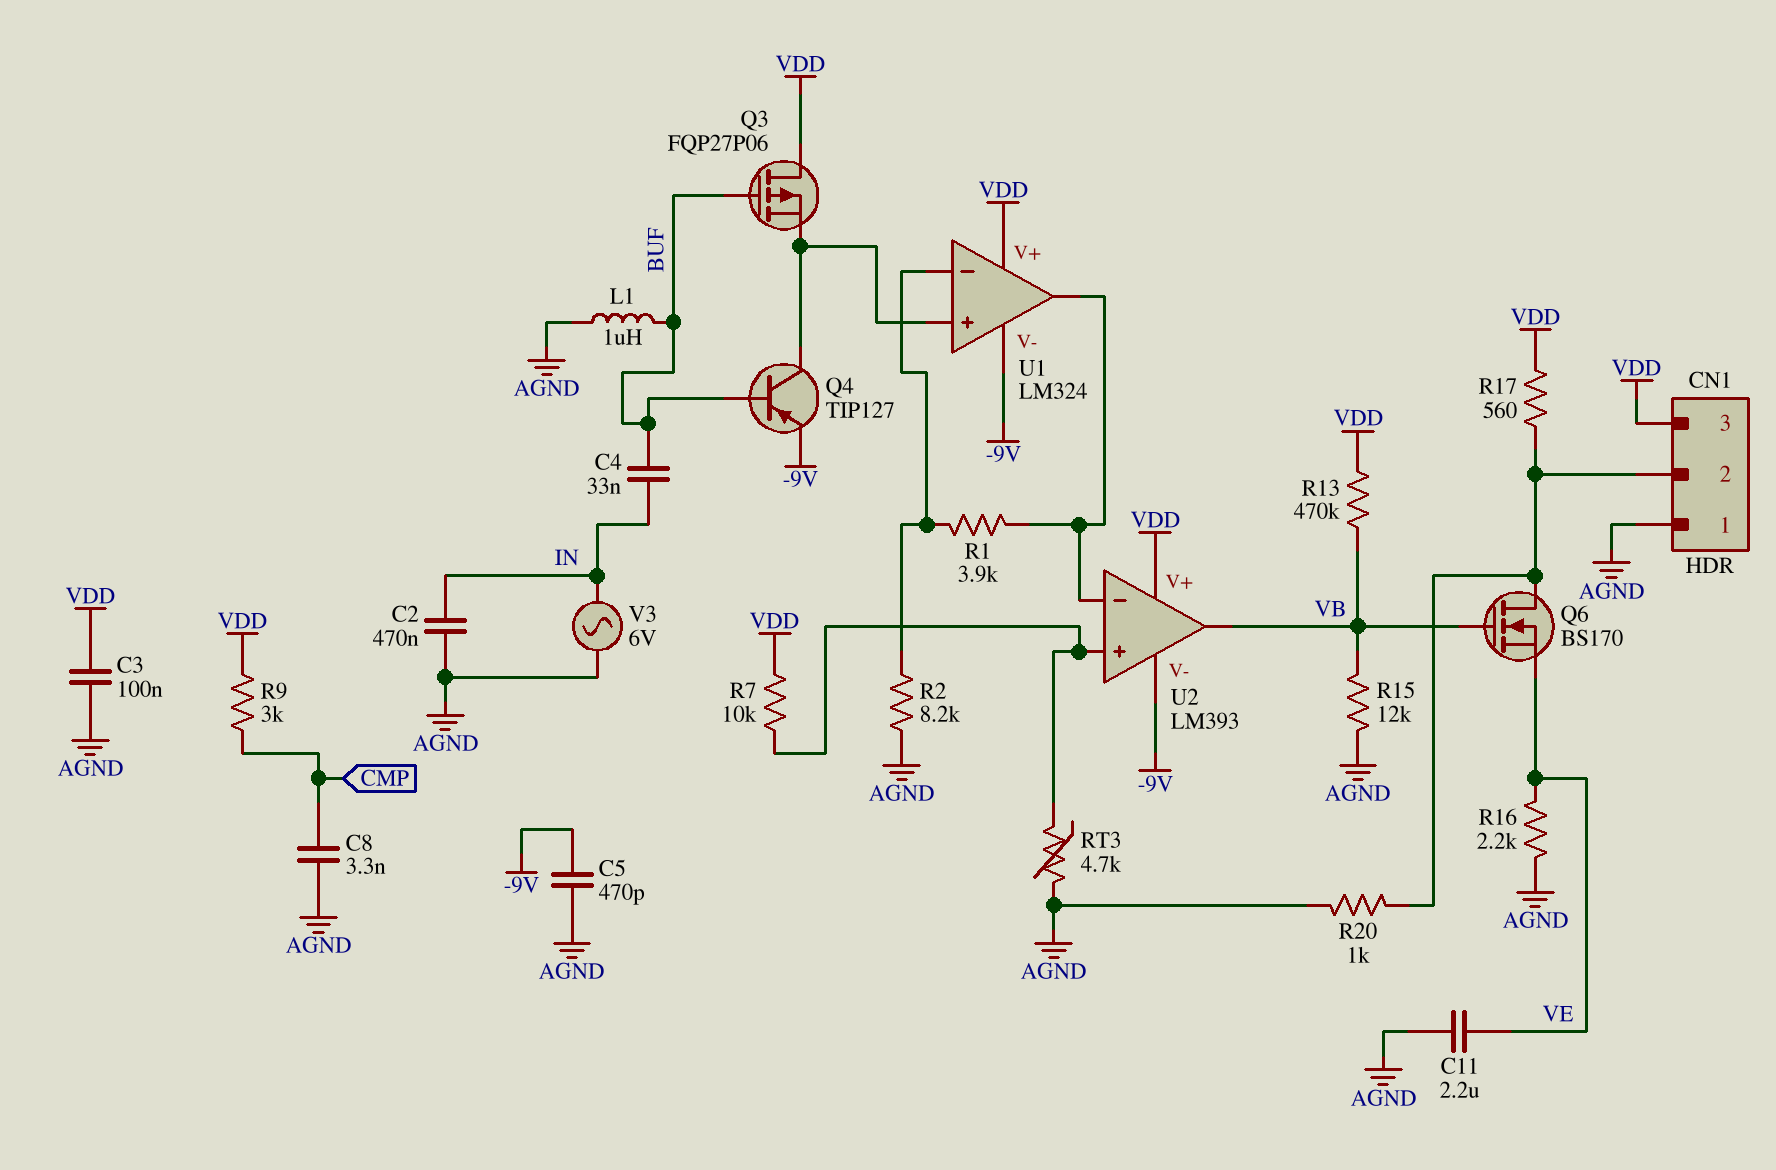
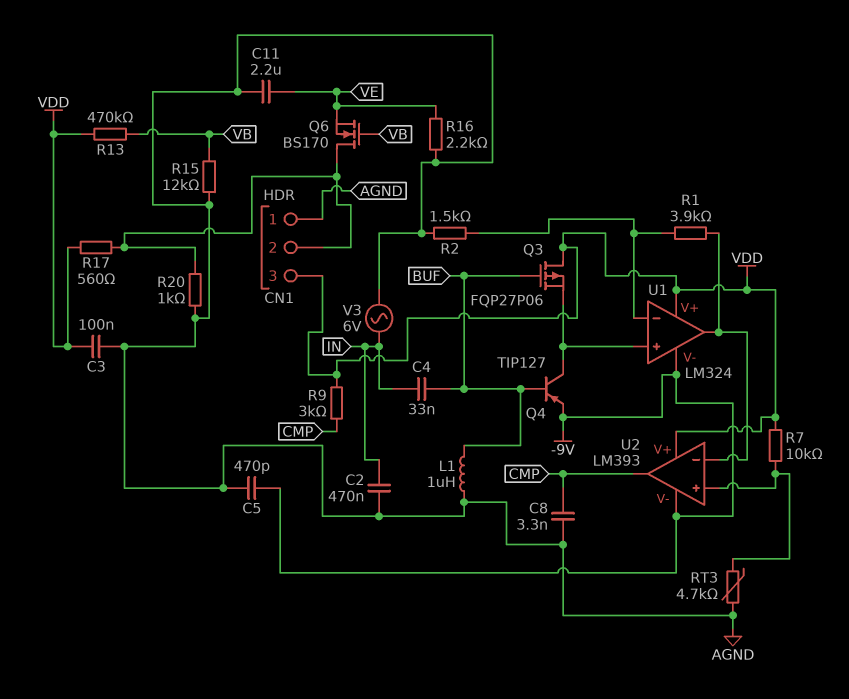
R2: 8.2k (AGND, U1/in-) -> 1.5k (AGND, U1/in-)
U2 pin out: VB -> CMP

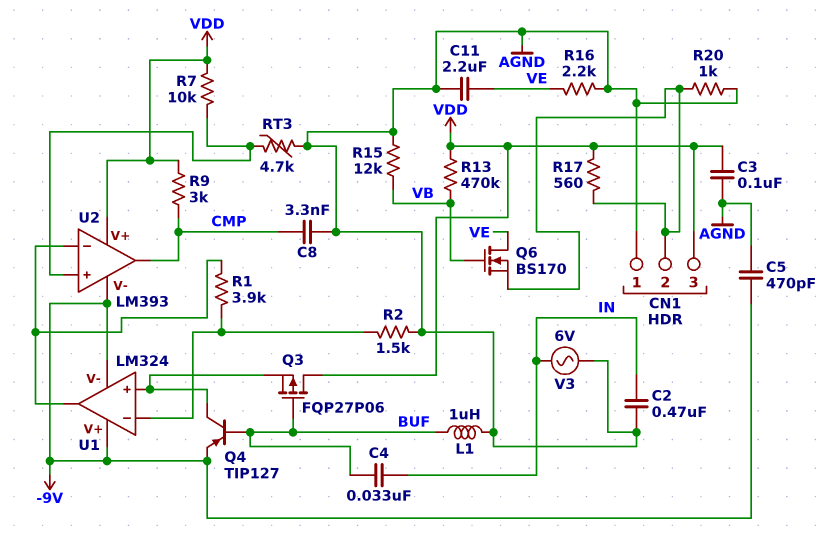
Q6: NMOS BS170 (G VB, D CN1/2, S VE) -> NMOS BS170 (G VB, D VE, S CN1/2)
U1 pin V+: VDD -> -9V

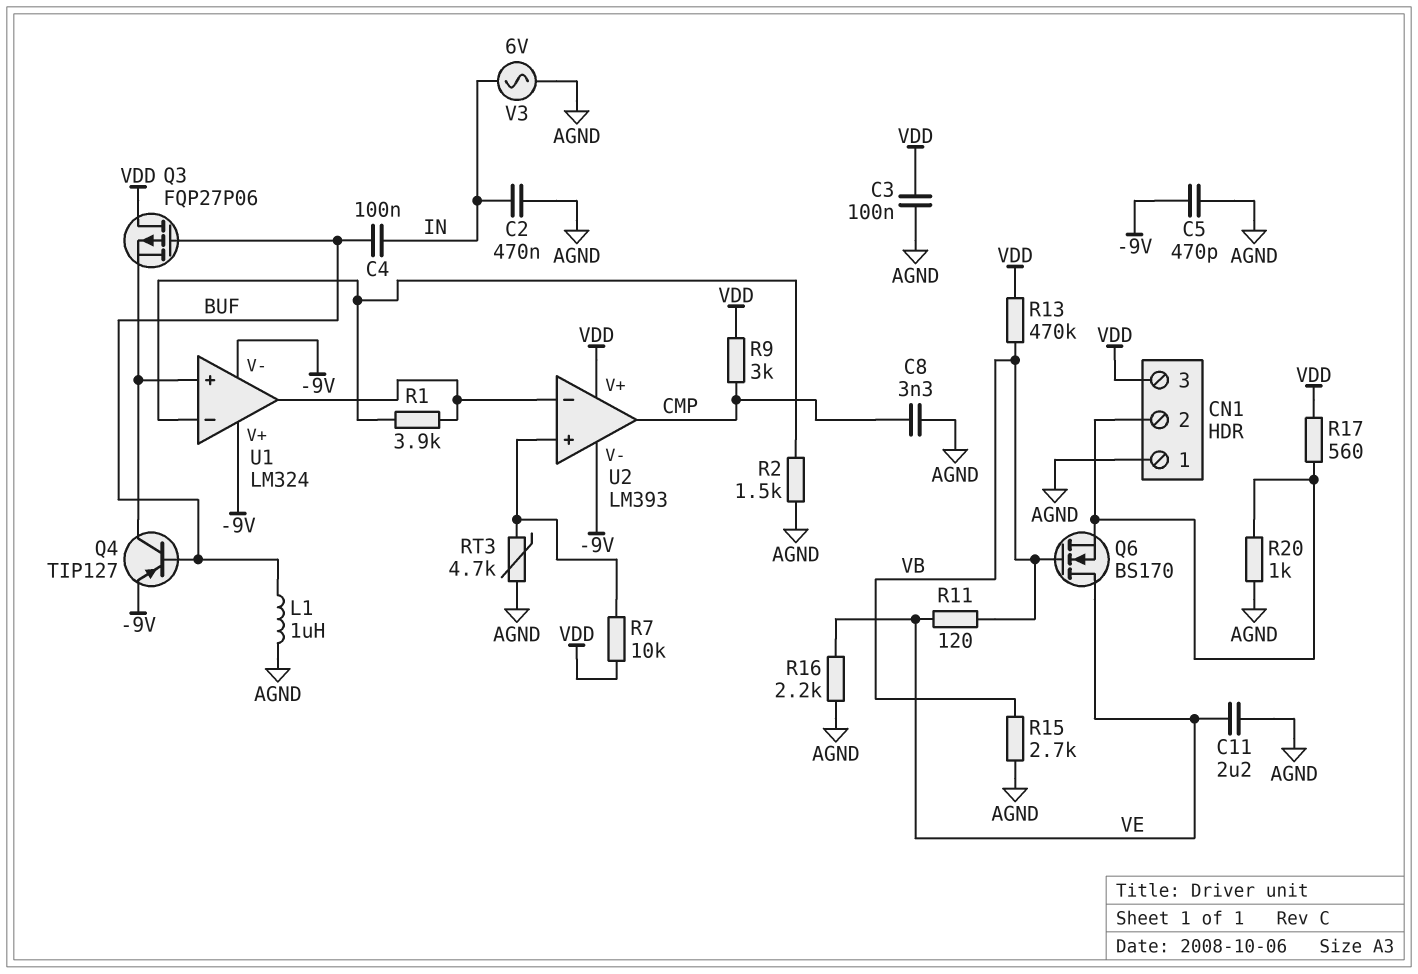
C4: 33nF (BUF, IN) -> 100nF (BUF, IN)
R11: none -> 120 (VB, VE)
R15: 12k (AGND, VB) -> 2.7k (AGND, VB)

